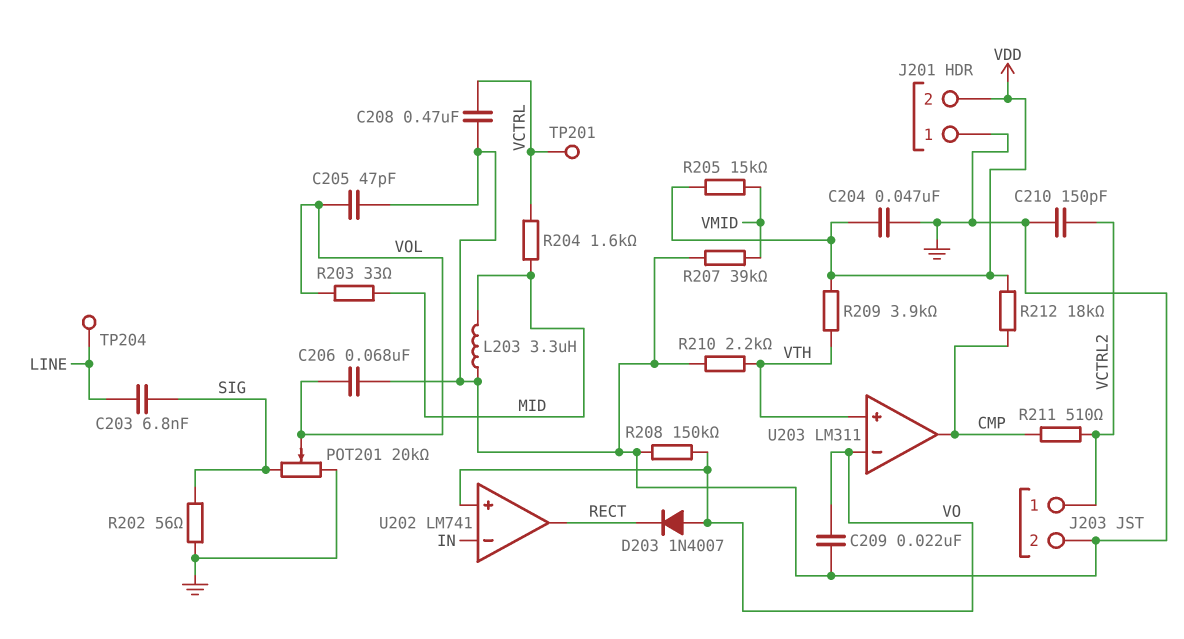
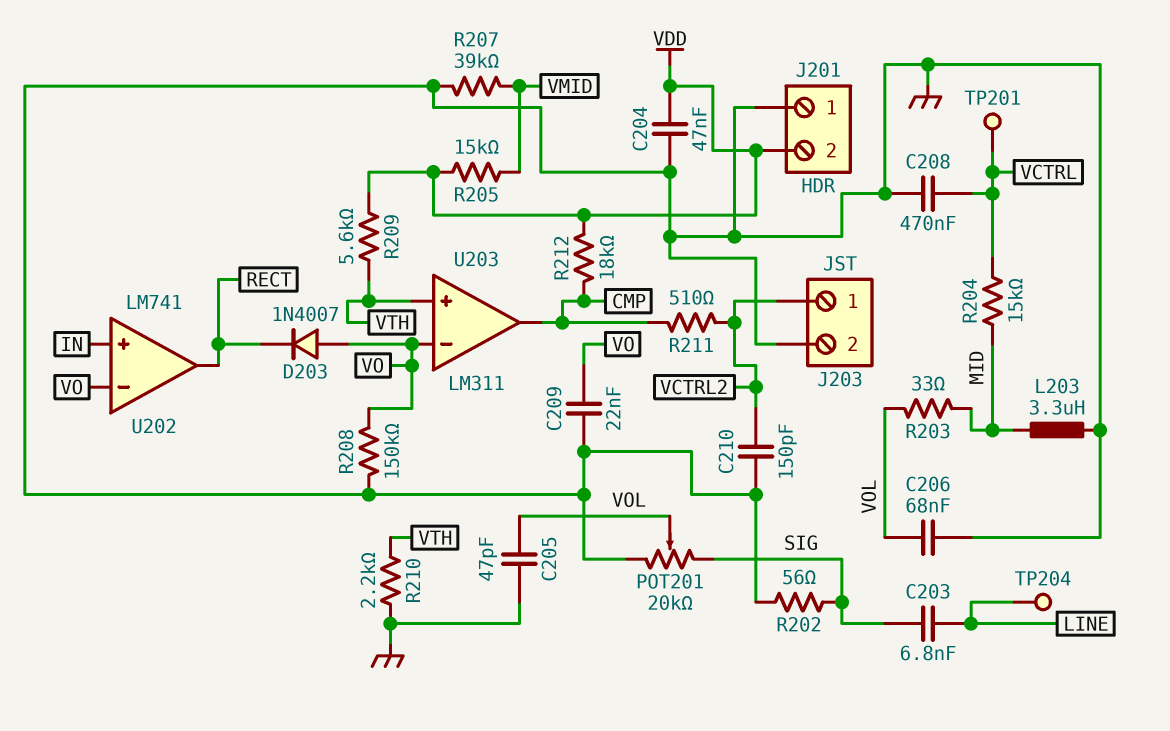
R204: 1.6k (MID, VCTRL) -> 15k (MID, VCTRL)
R209: 3.9k (VDD, VTH) -> 5.6k (VDD, VTH)
U202 pin in+: VO -> IN
U202 pin in-: IN -> VO

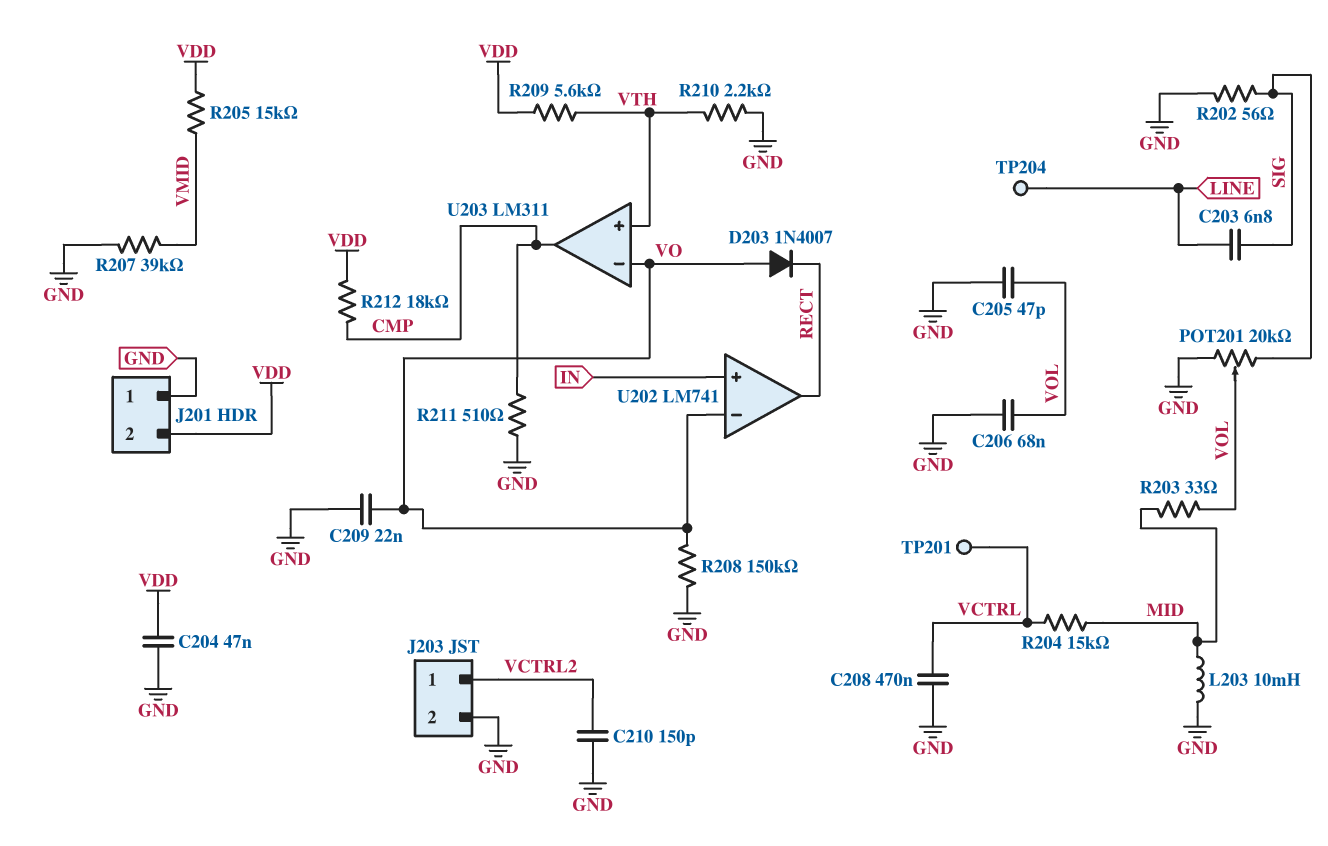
L203: 3.3uH (GND, MID) -> 10mH (GND, MID)
R211: 510 (CMP, VCTRL2) -> 510 (CMP, GND)

